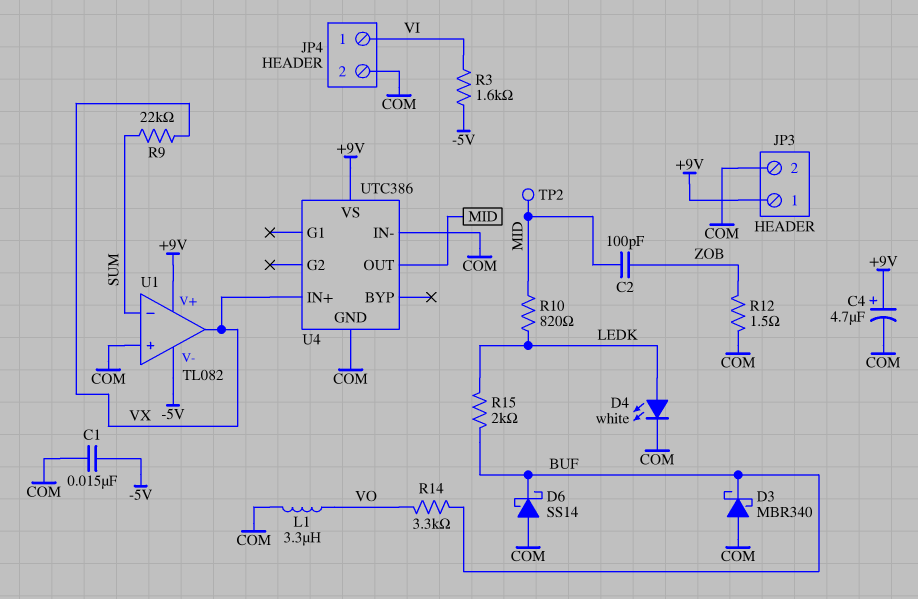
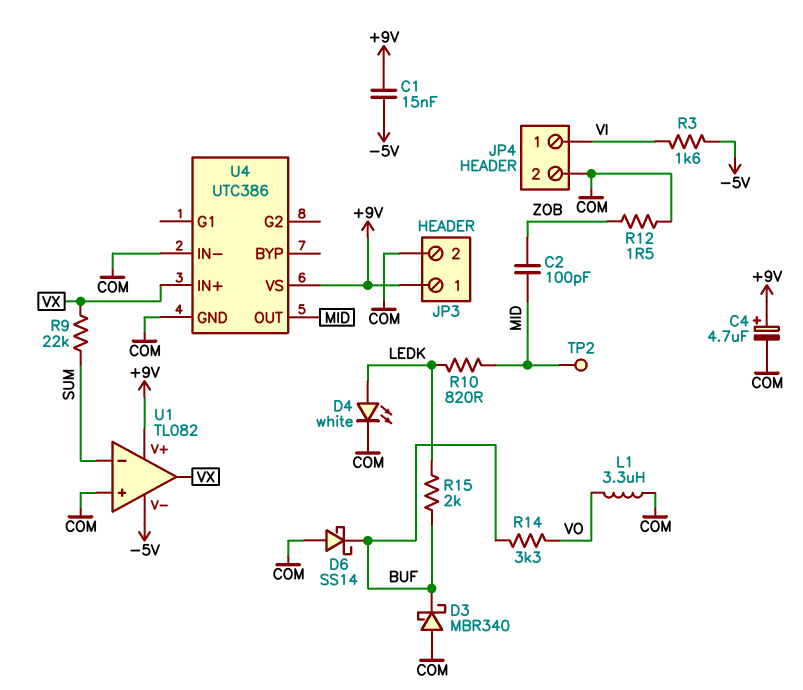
C1: 15nF (-5V, COM) -> 15nF (+9V, -5V)

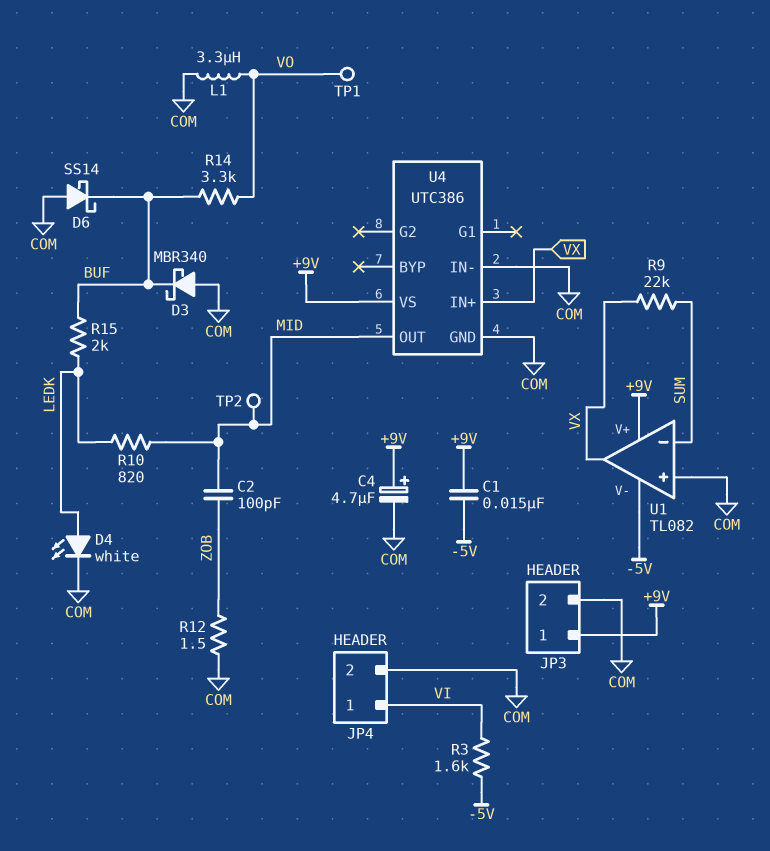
TP1: none -> test point (VO)

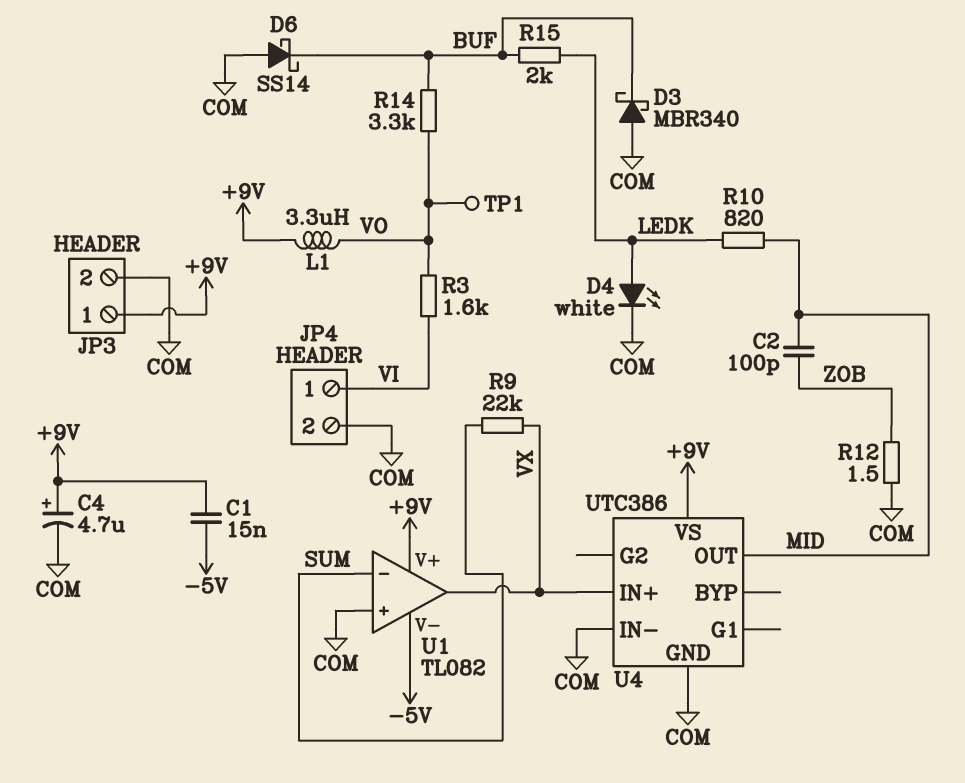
L1: 3.3uH (COM, VO) -> 3.3uH (+9V, VO)
R3: 1.6k (-5V, VI) -> 1.6k (VI, VO)
TP2: test point (MID) -> none

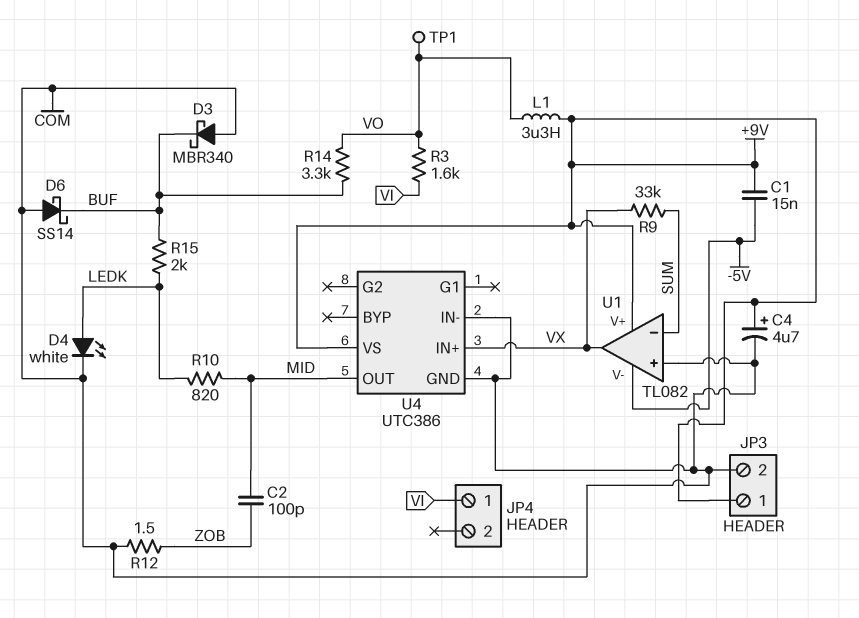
JP4 pin 2: COM -> none
R9: 22k (SUM, VX) -> 33k (SUM, VX)

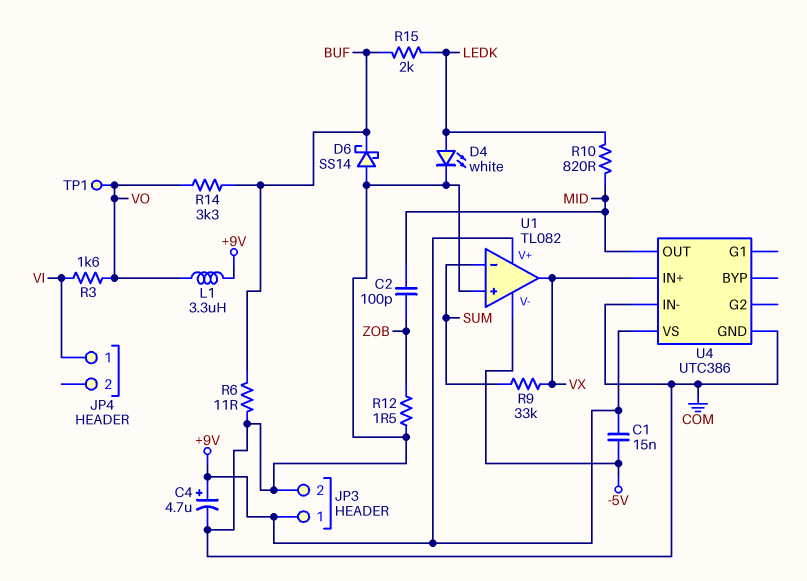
D3: schottky MBR340 (A COM, K BUF) -> none
R6: none -> 11 (BUF, COM)

